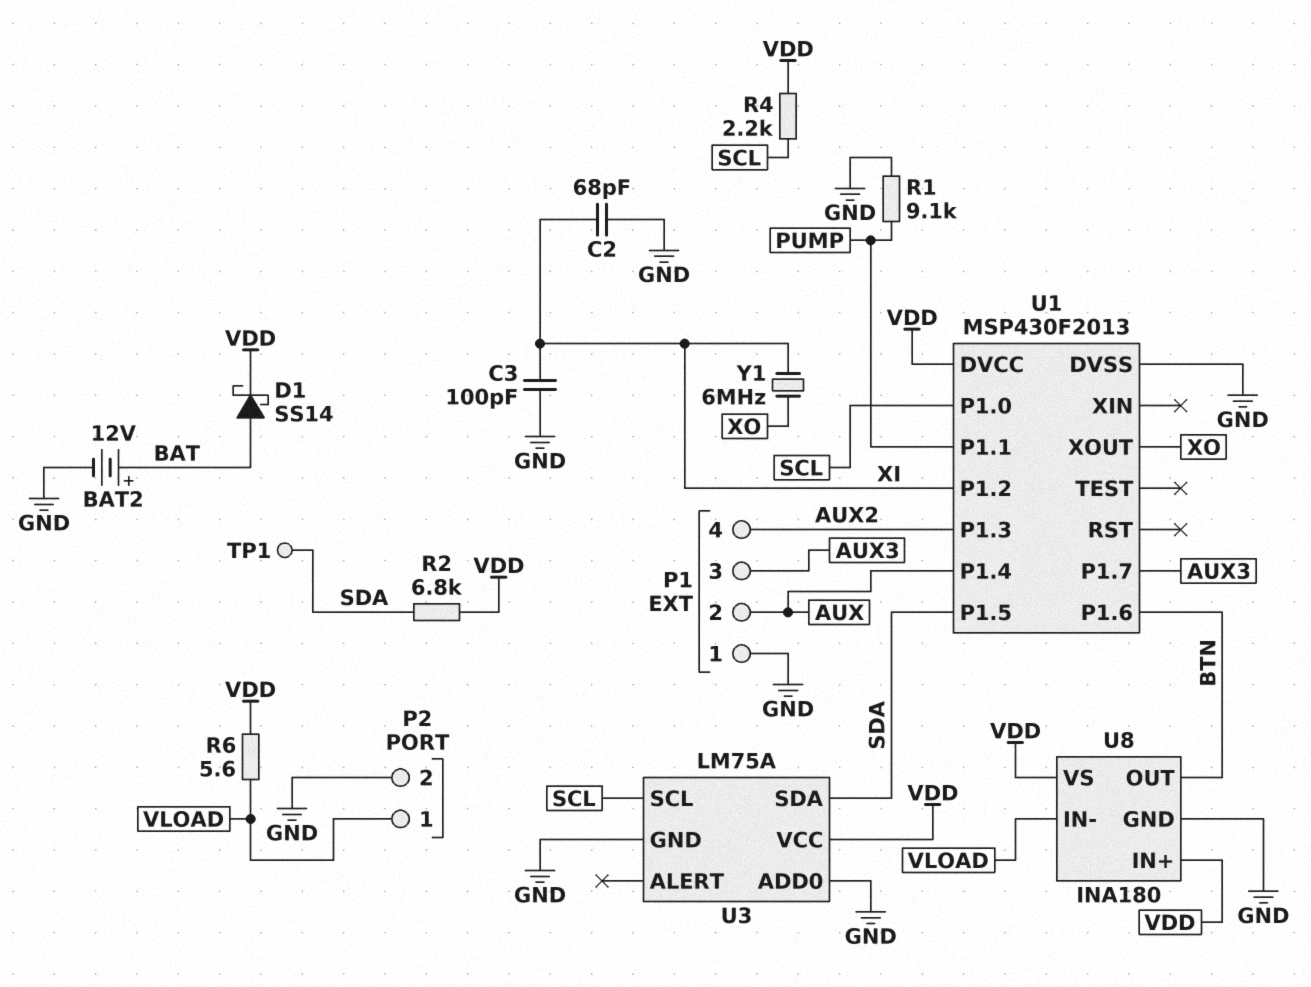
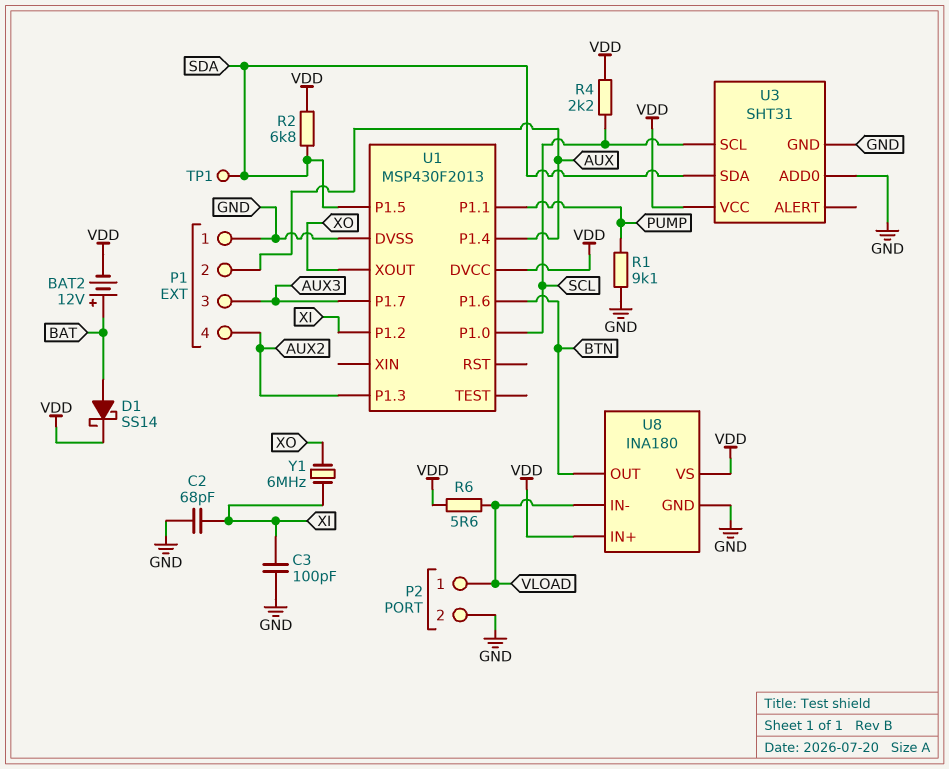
BAT2: 12V (plus BAT, minus GND) -> 12V (plus BAT, minus VDD)
U3: LM75A -> SHT31

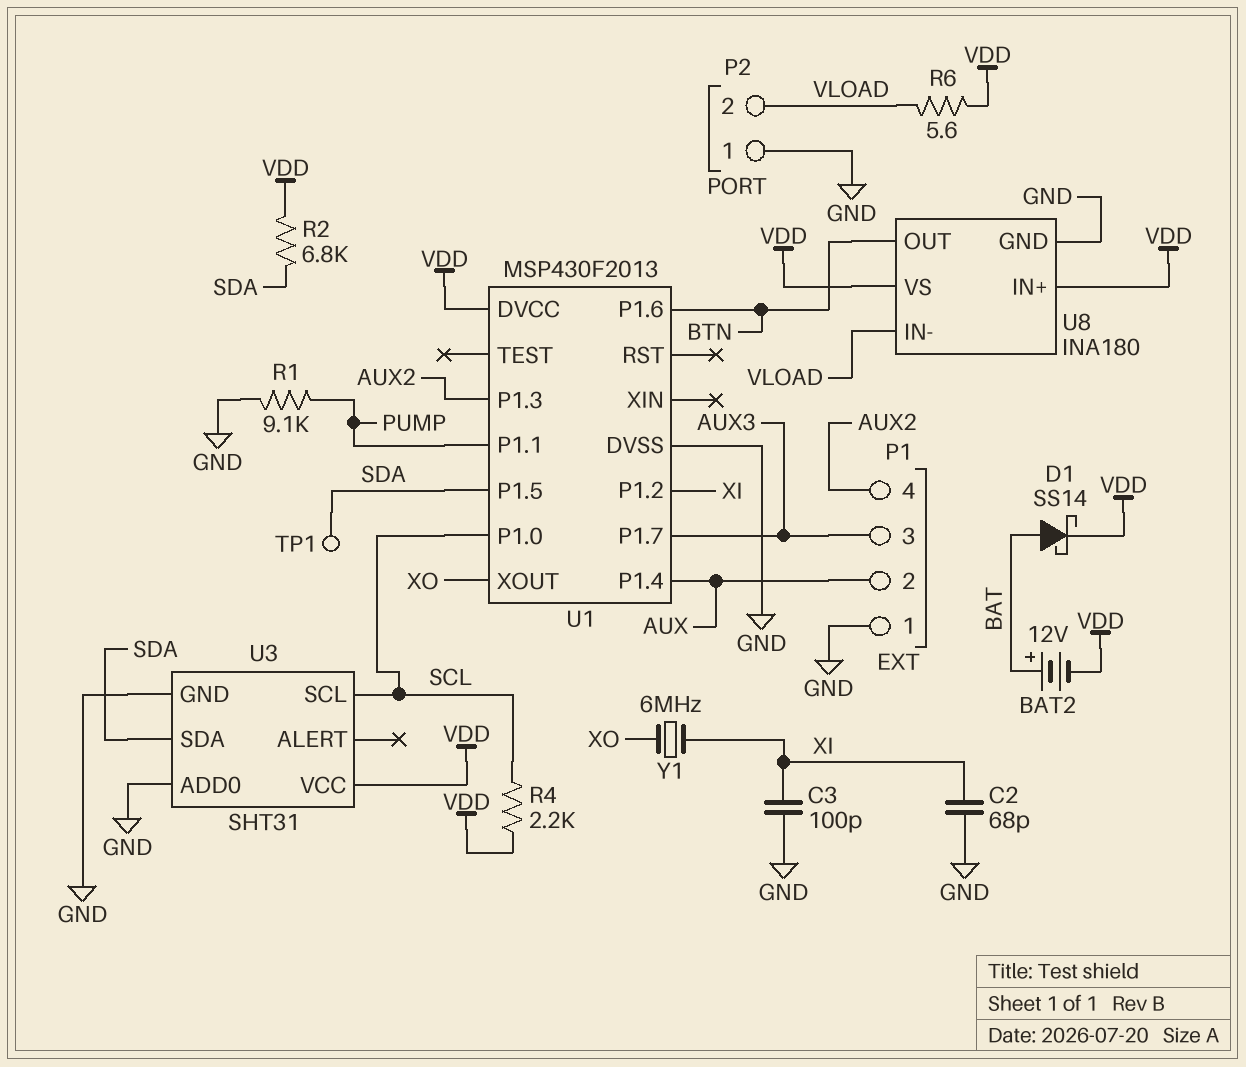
P2 pin 1: VLOAD -> GND
P2 pin 2: GND -> VLOAD

